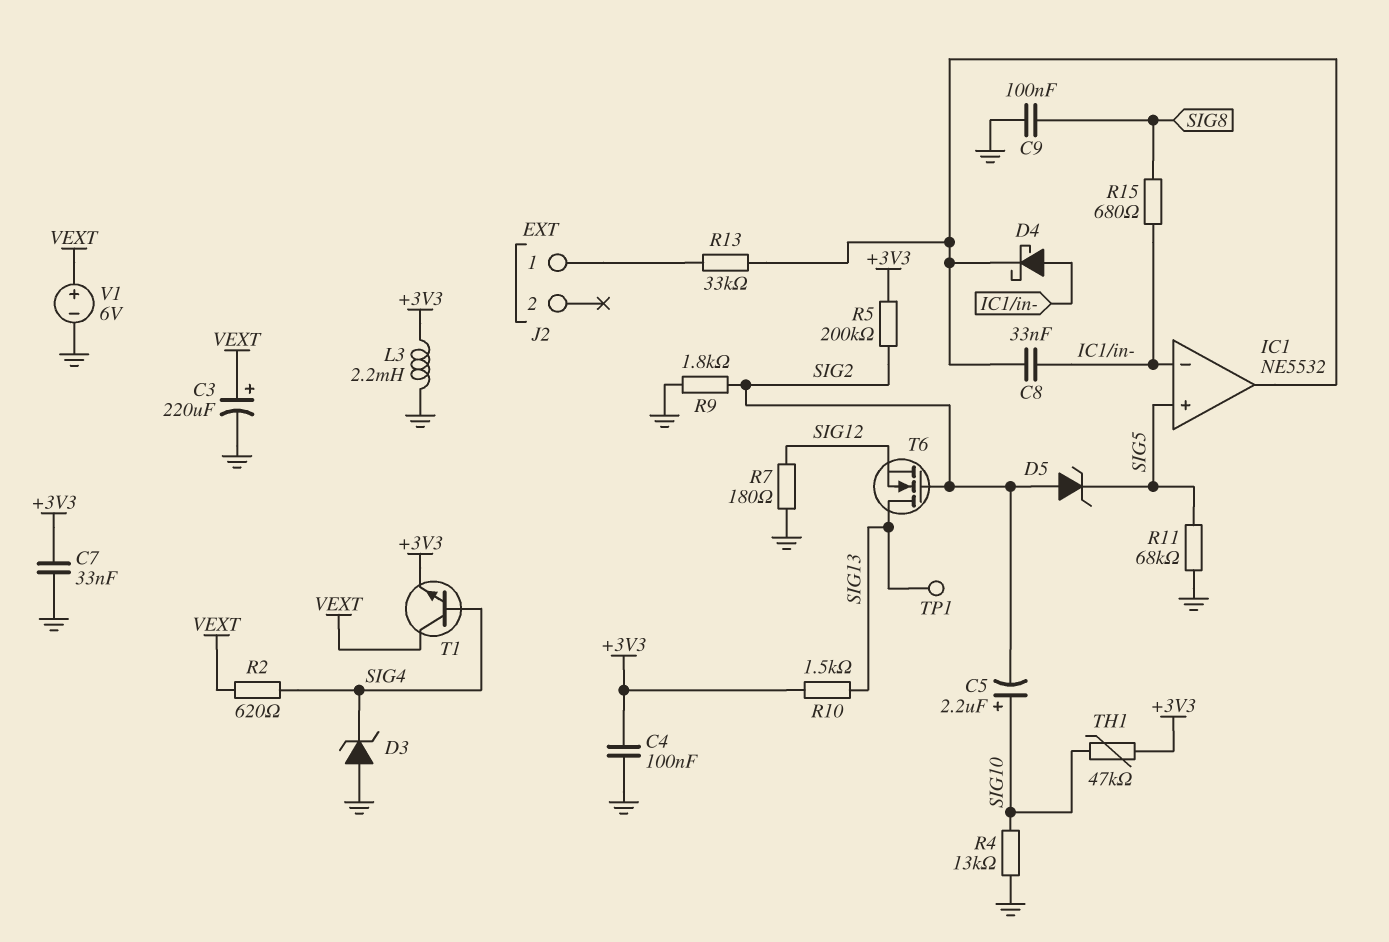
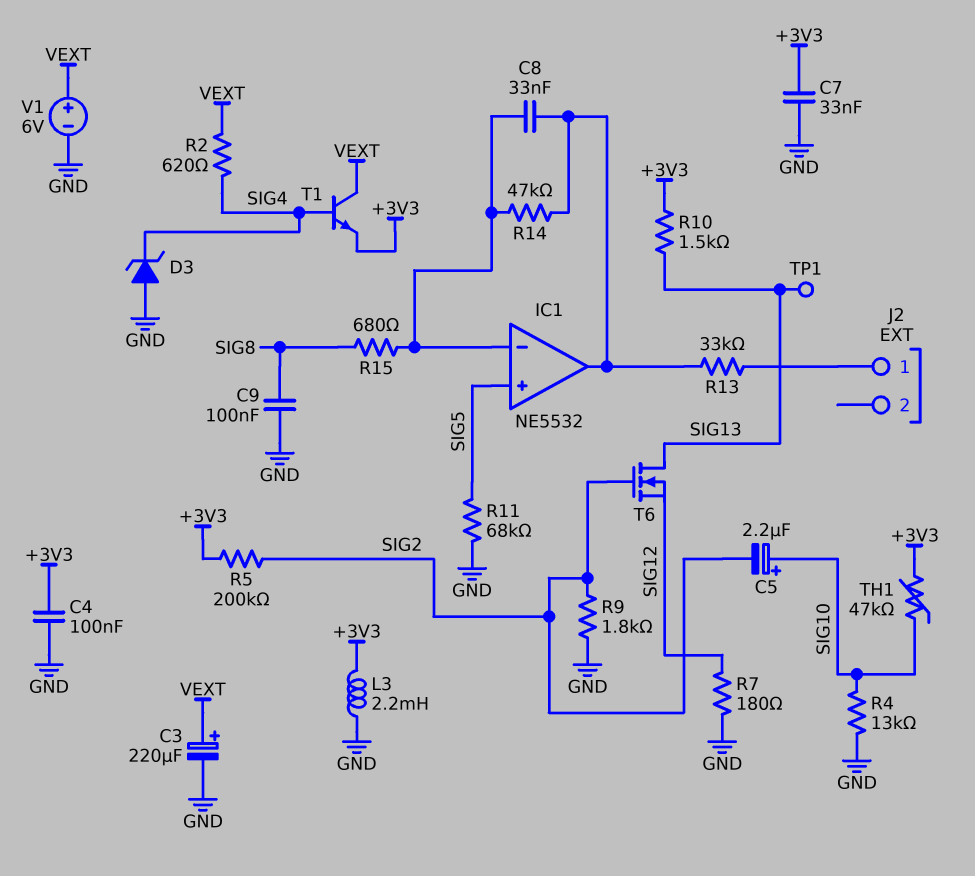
D4: schottky (A IC1/in-, K IC1/out) -> none
D5: zener (A SIG2, K SIG5) -> none
R14: none -> 47k (IC1/in-, IC1/out)

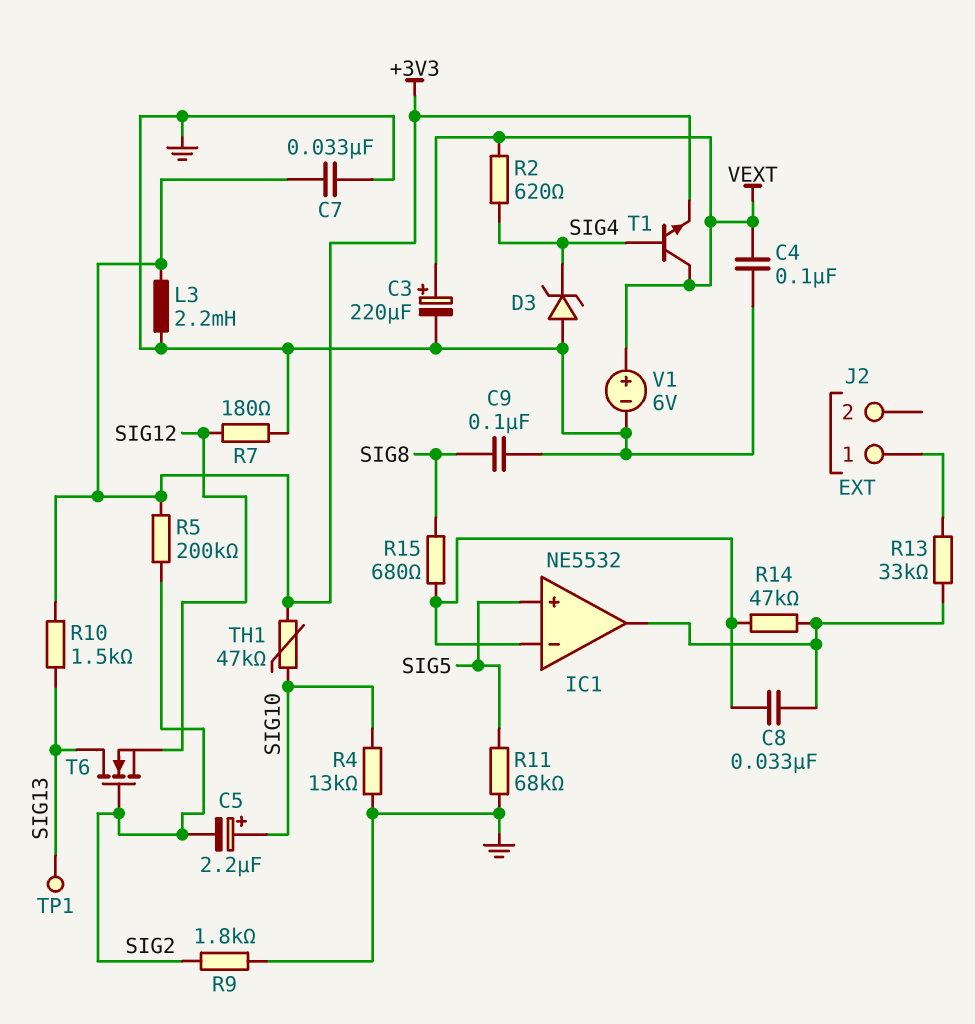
C4: 100nF (+3V3, GND) -> 100nF (GND, VEXT)

